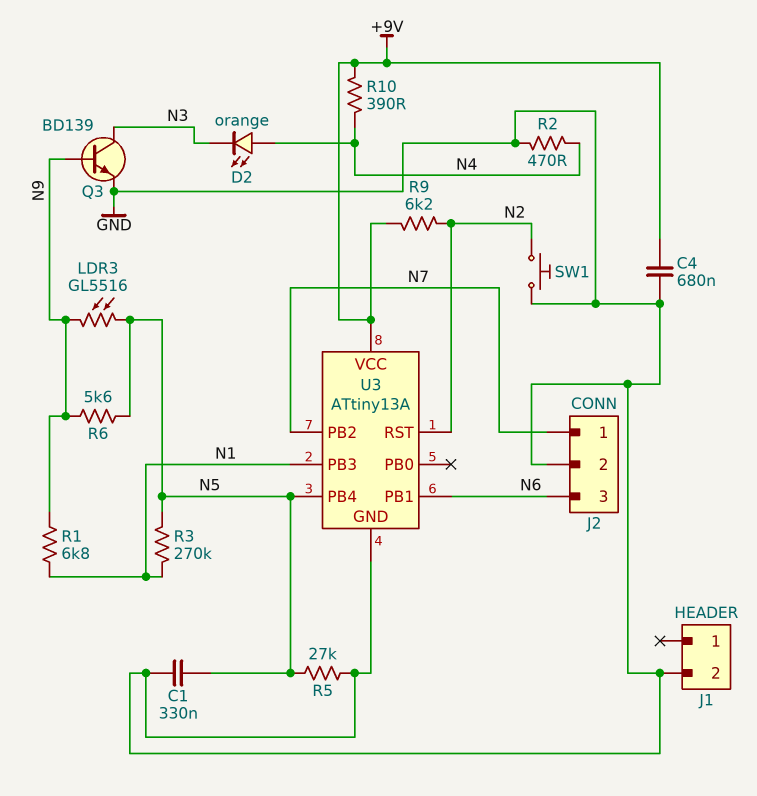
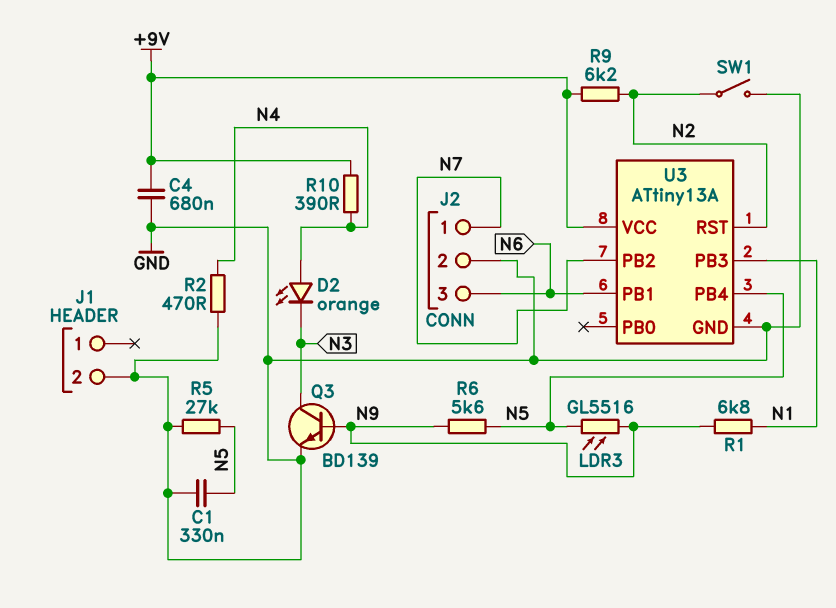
R3: 270k (N1, N5) -> none
SW1: button (GND, N2) -> switch (GND, N2)

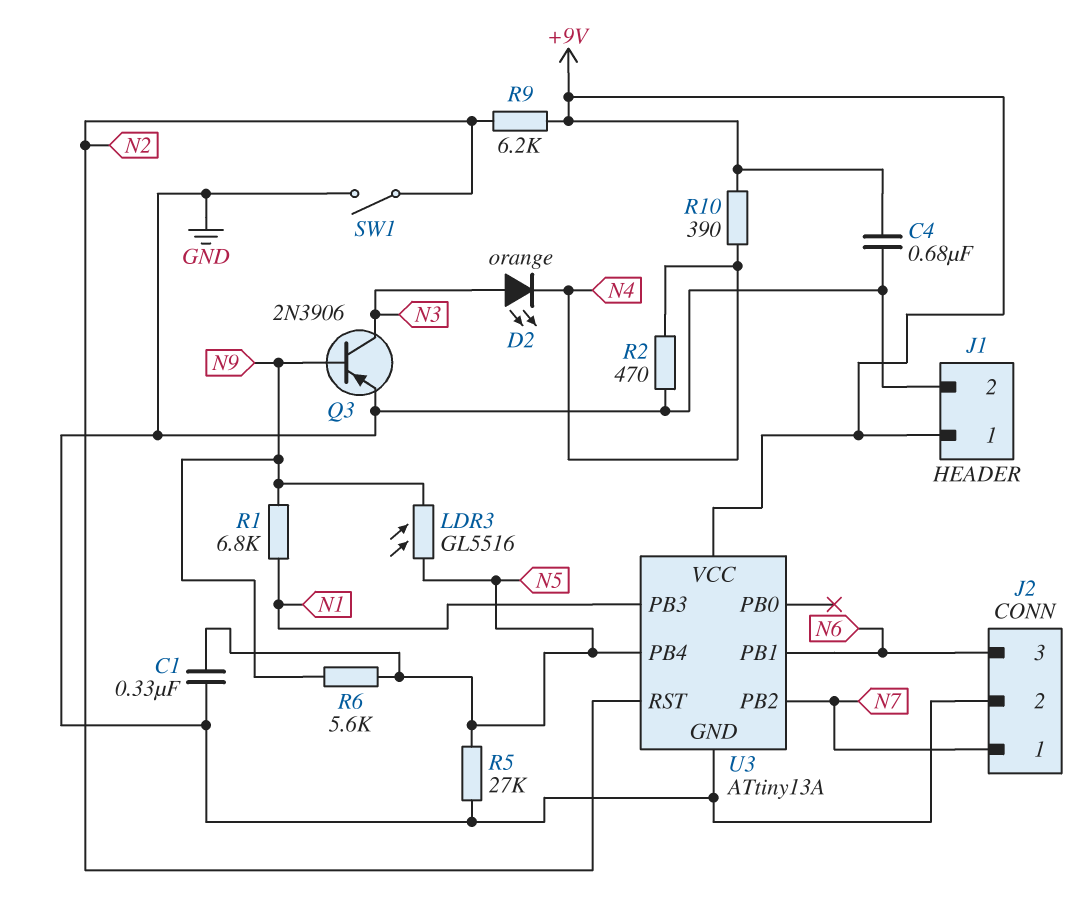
D2: LED orange (A N4, K N3) -> LED orange (A N3, K N4)
J1 pin 1: none -> +9V
Q3: NPN BD139 (B N9, C N3, E GND) -> PNP 2N3906 (B N9, C N3, E GND)

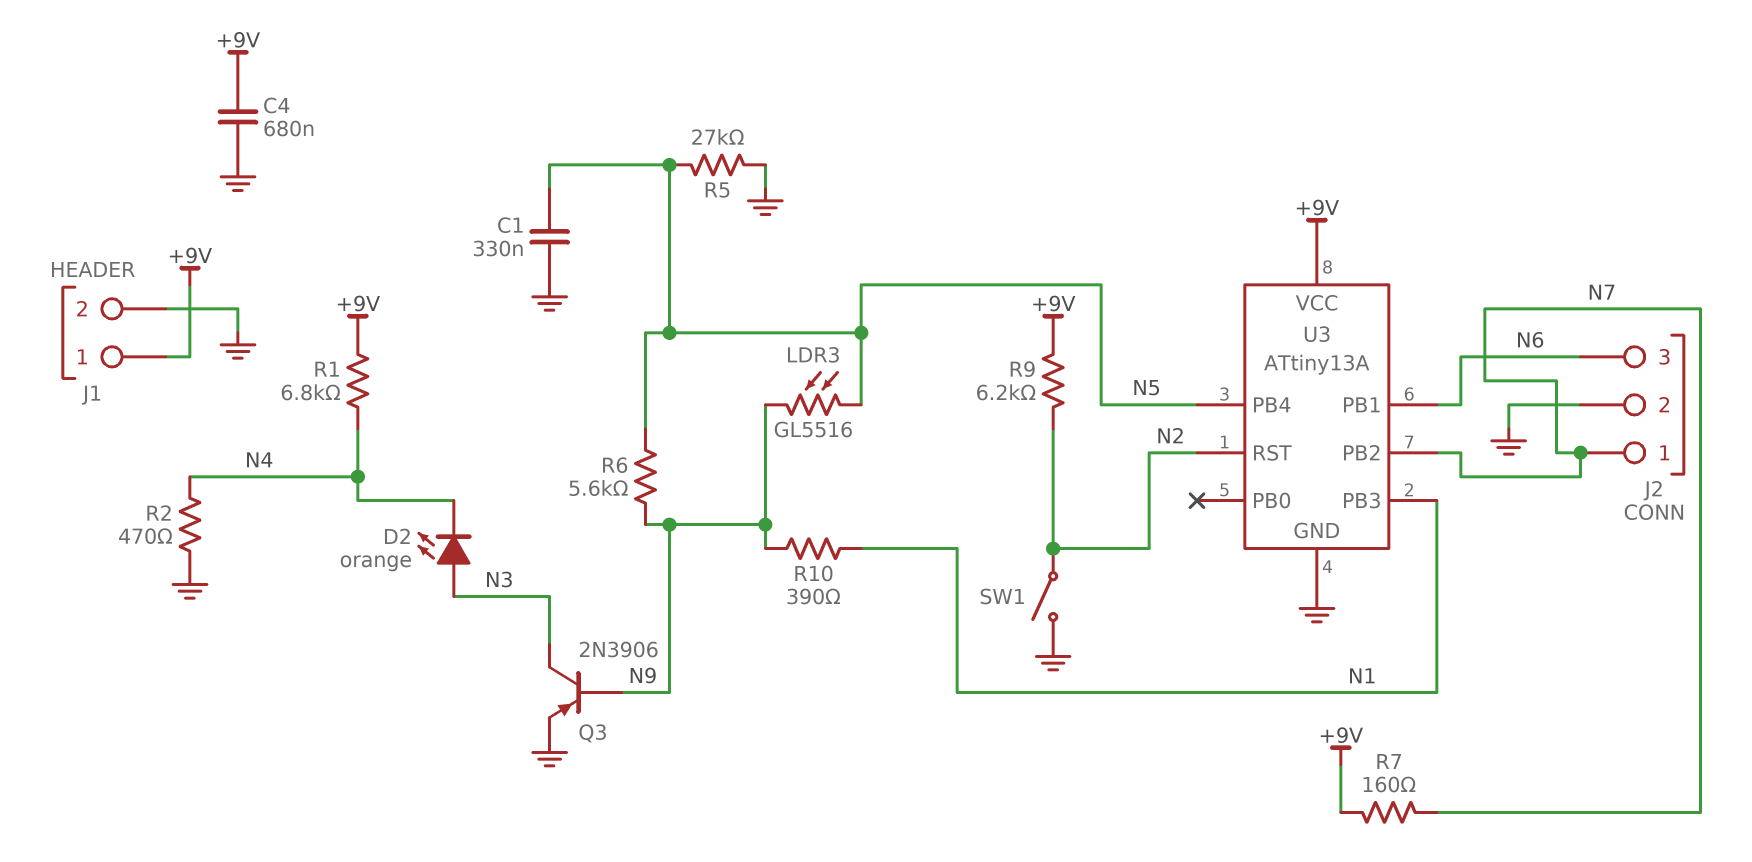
R1: 6.8k (N1, N9) -> 6.8k (+9V, N4)
R7: none -> 160 (+9V, N7)
R10: 390 (+9V, N4) -> 390 (N1, N9)

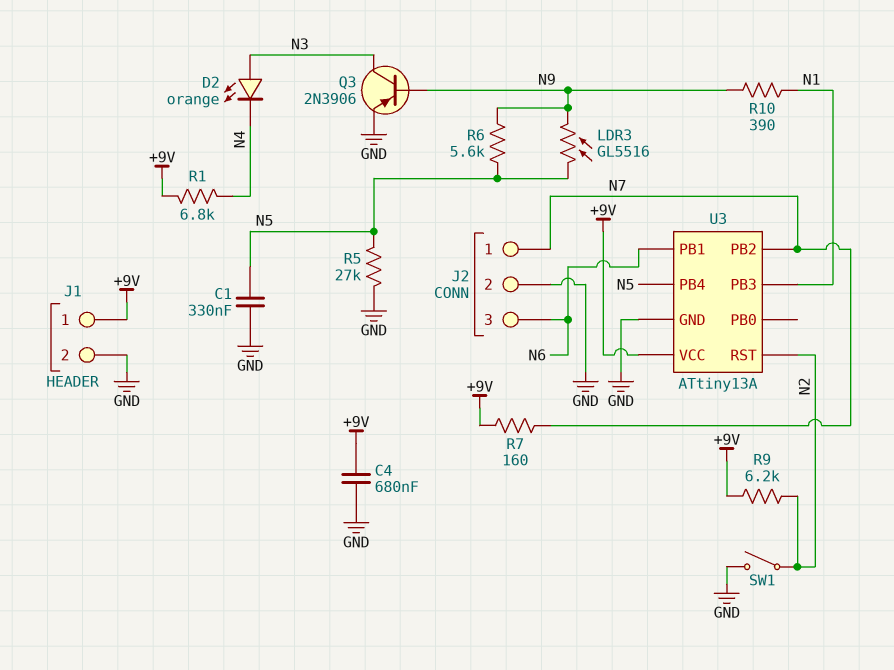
R2: 470 (GND, N4) -> none

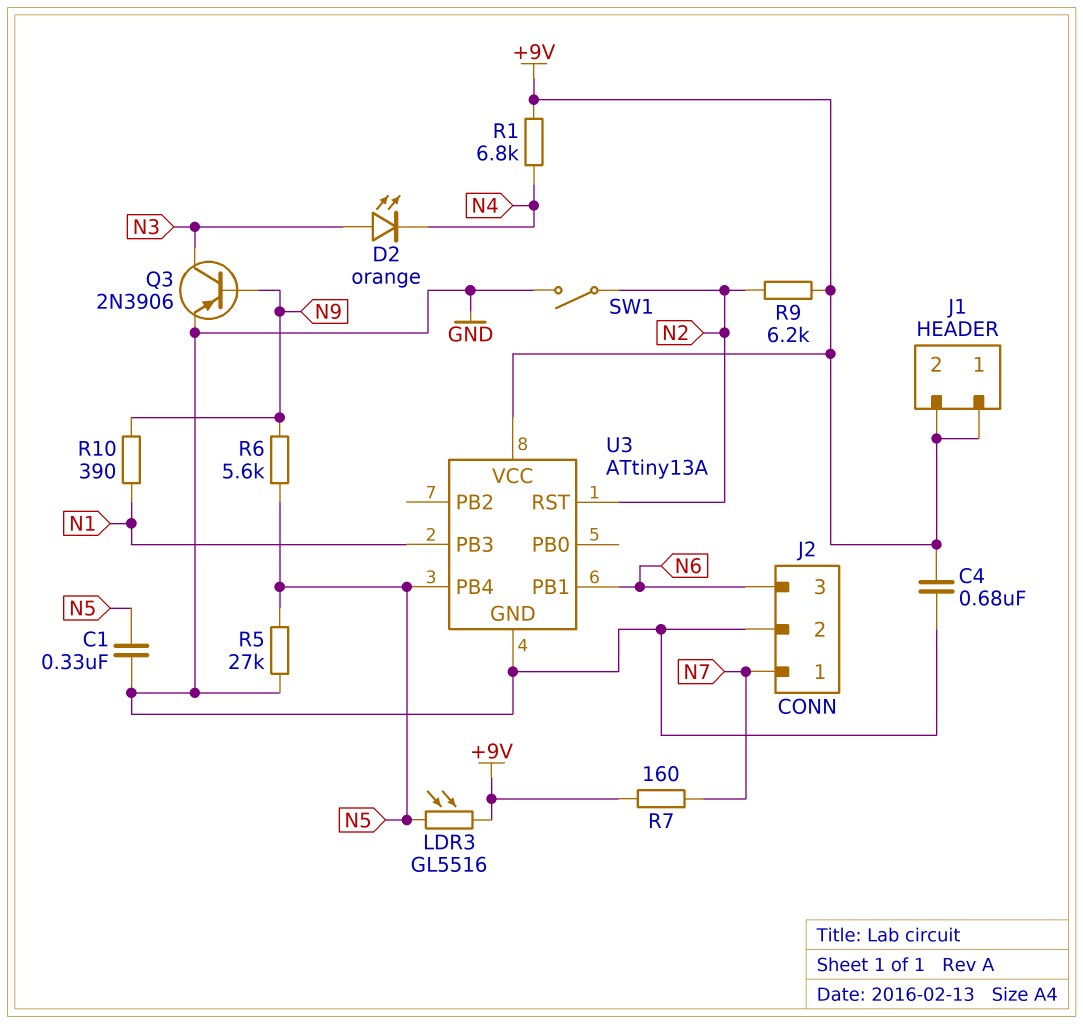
J1 pin 2: GND -> +9V
LDR3: GL5516 (N5, N9) -> GL5516 (+9V, N5)
U3 pin PB2: N7 -> none

